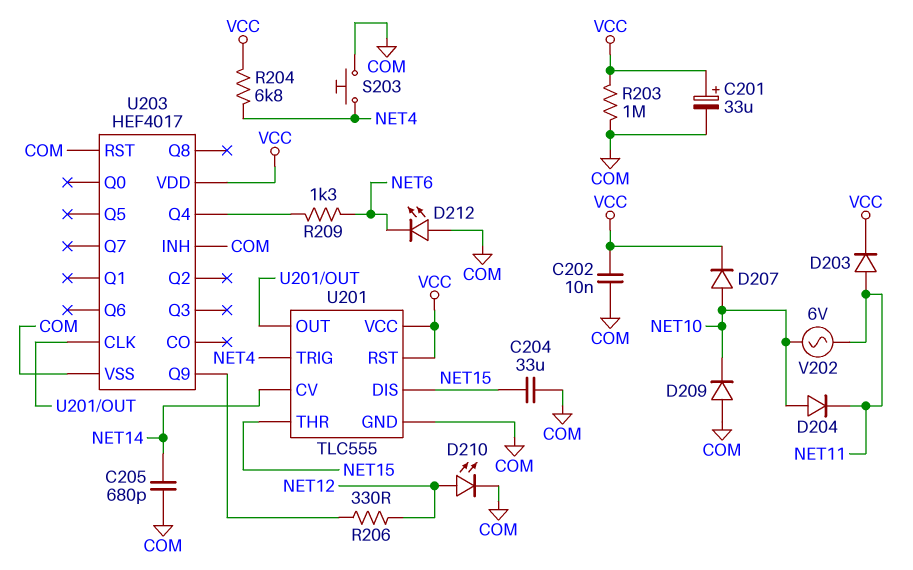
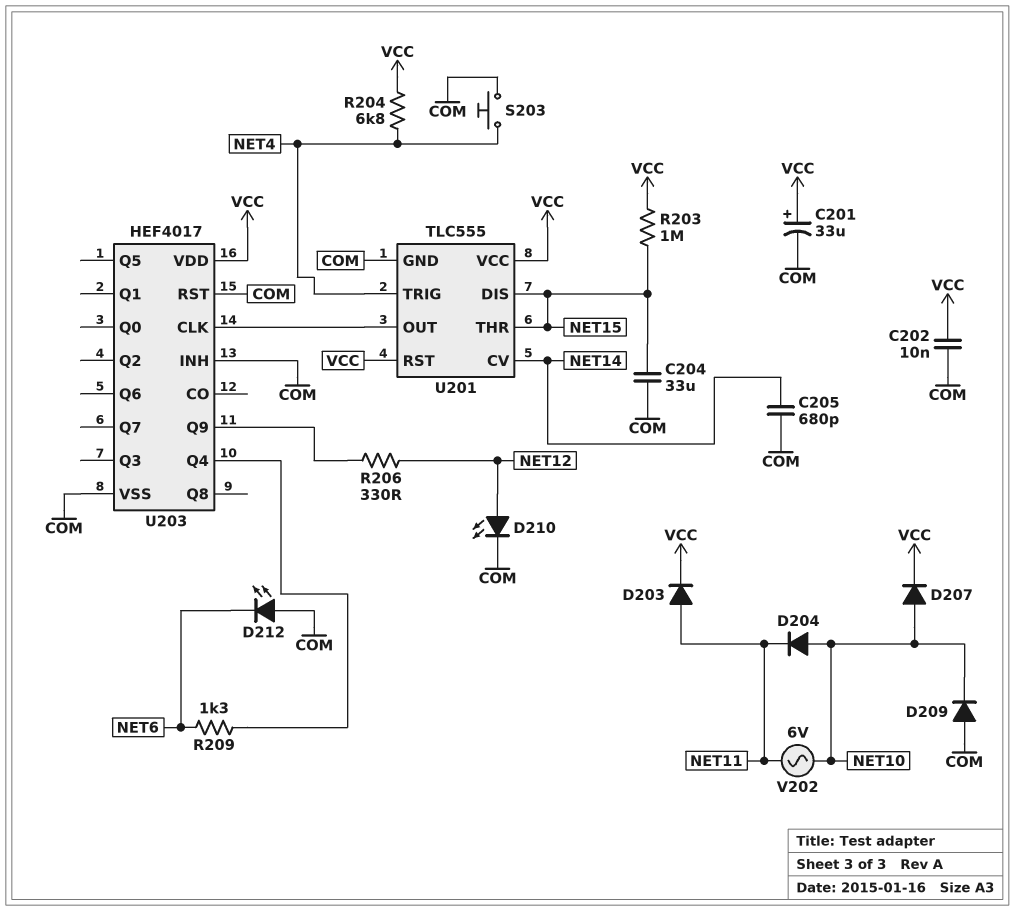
R203: 1M (COM, VCC) -> 1M (NET15, VCC)

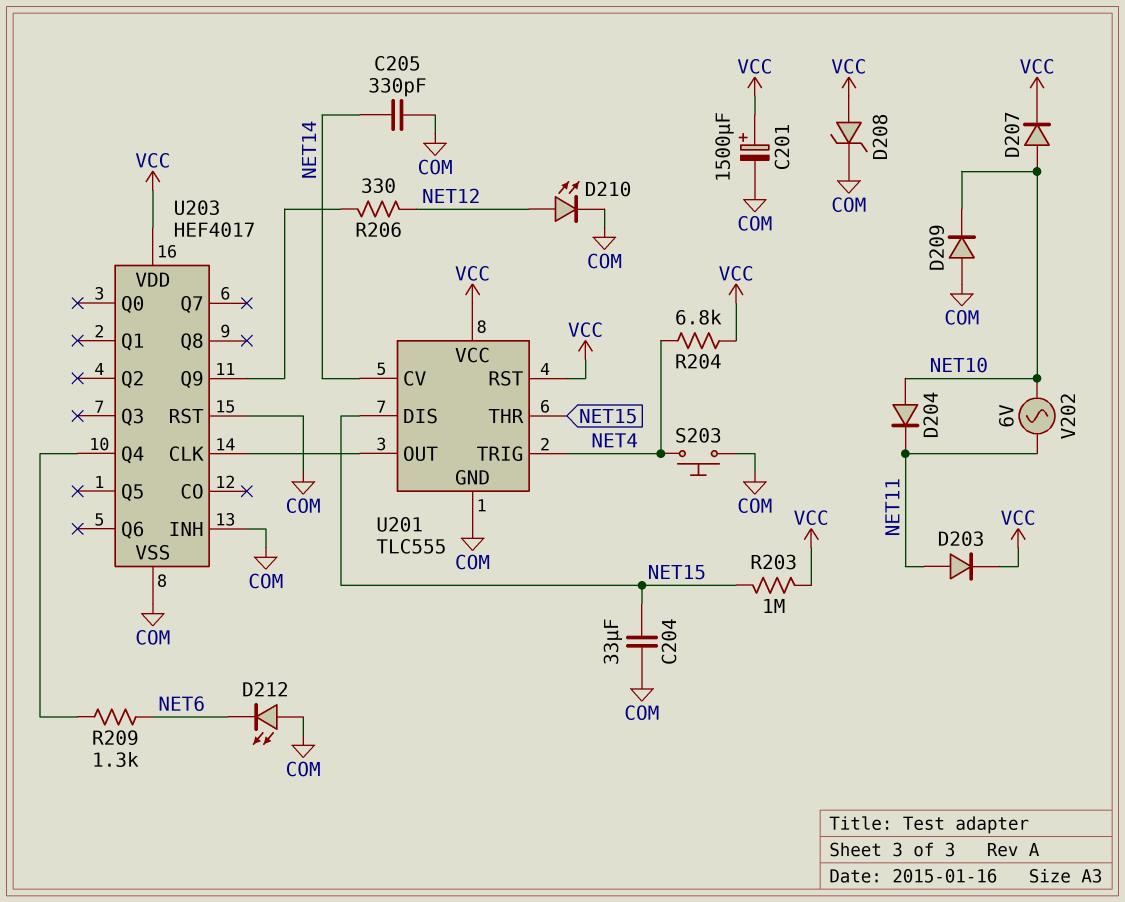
C201: 33uF (plus VCC, minus COM) -> 1500uF (plus VCC, minus COM)
C202: 10nF (COM, VCC) -> none
C205: 680pF (COM, NET14) -> 330pF (COM, NET14)
D208: none -> zener (A VCC, K COM)

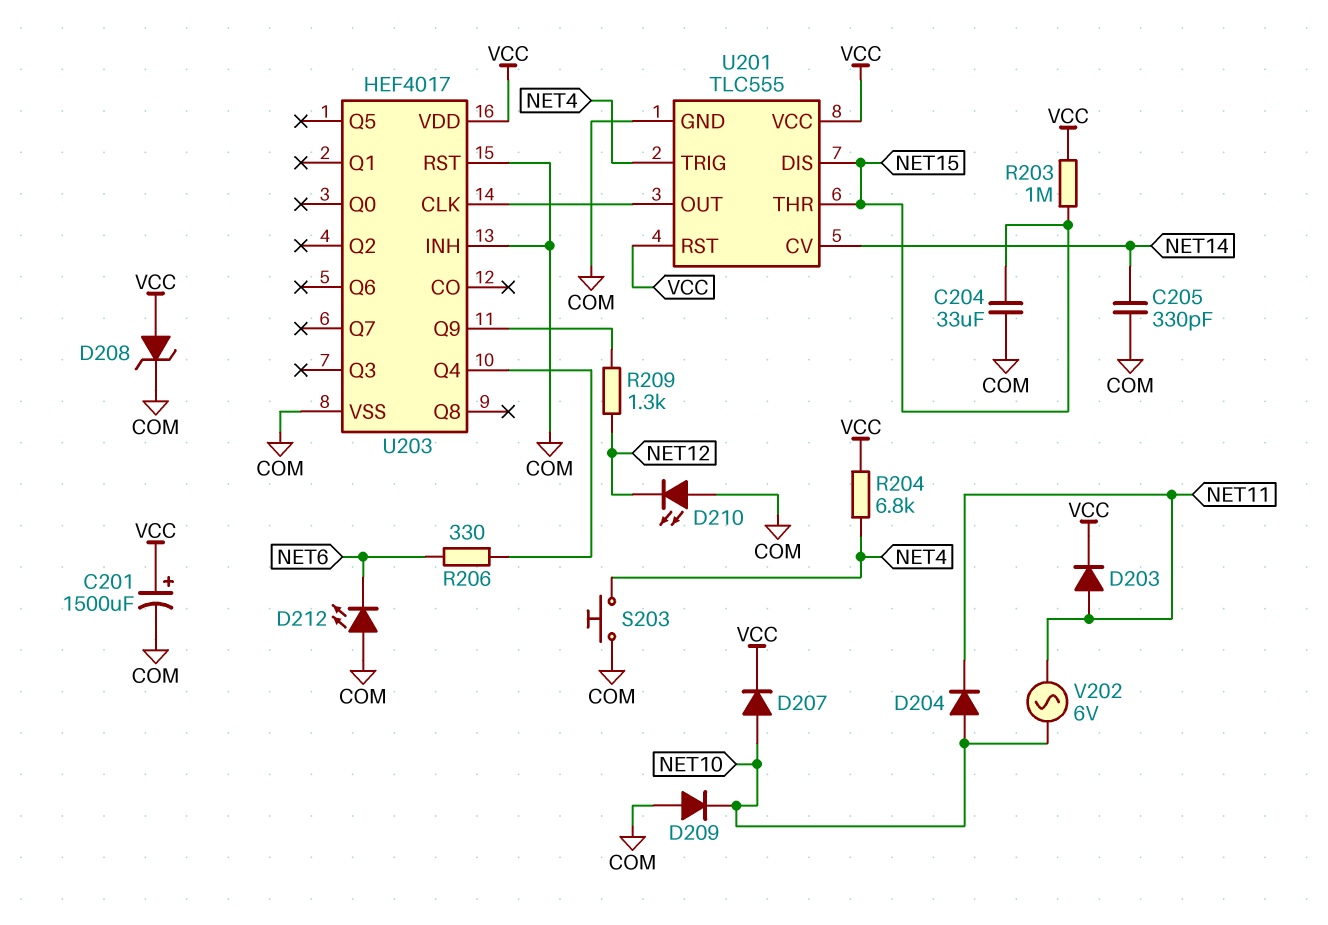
D210: LED (A NET12, K COM) -> LED (A COM, K NET12)
R206: 330 (NET12, U203/Q9) -> 330 (NET6, U203/Q4)
R209: 1.3k (NET6, U203/Q4) -> 1.3k (NET12, U203/Q9)

